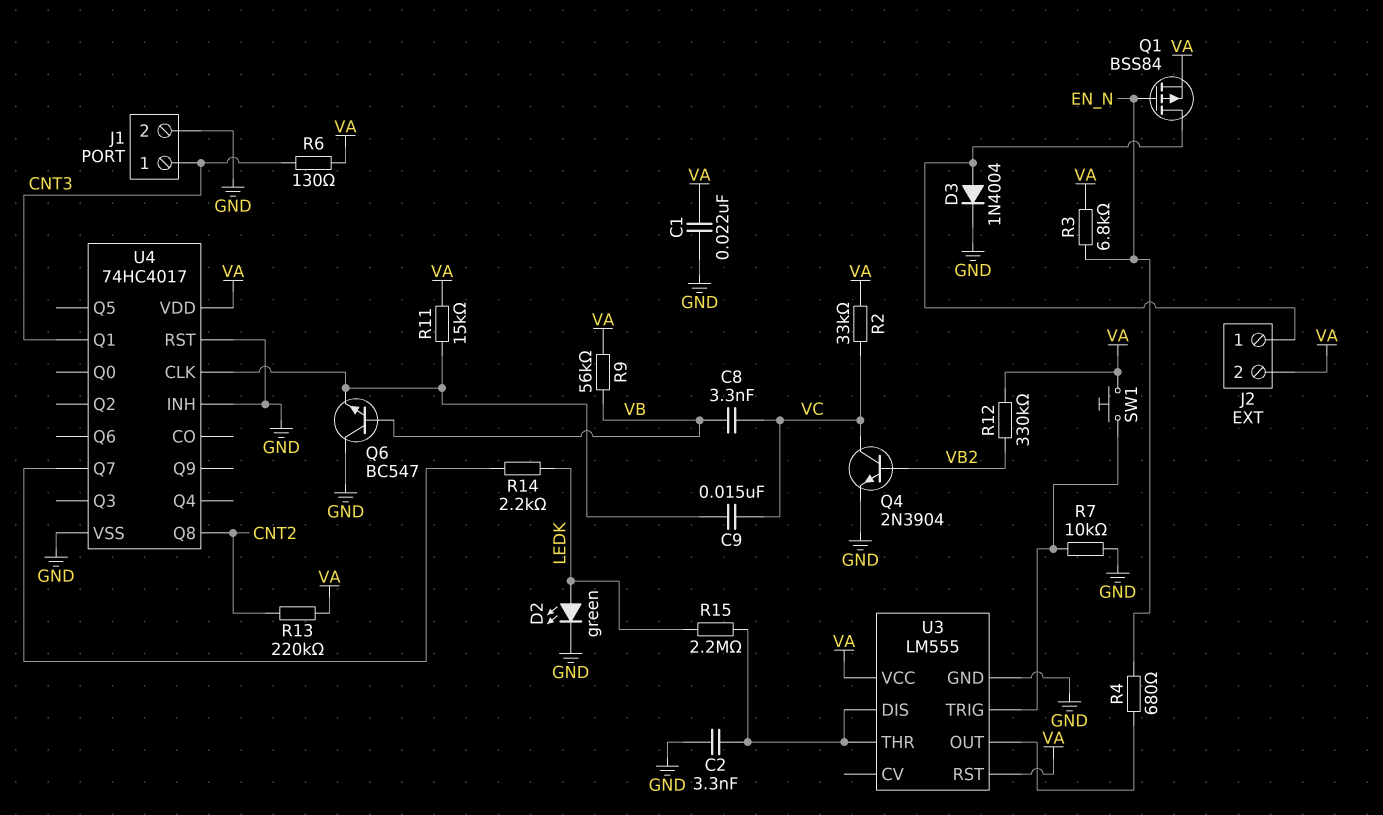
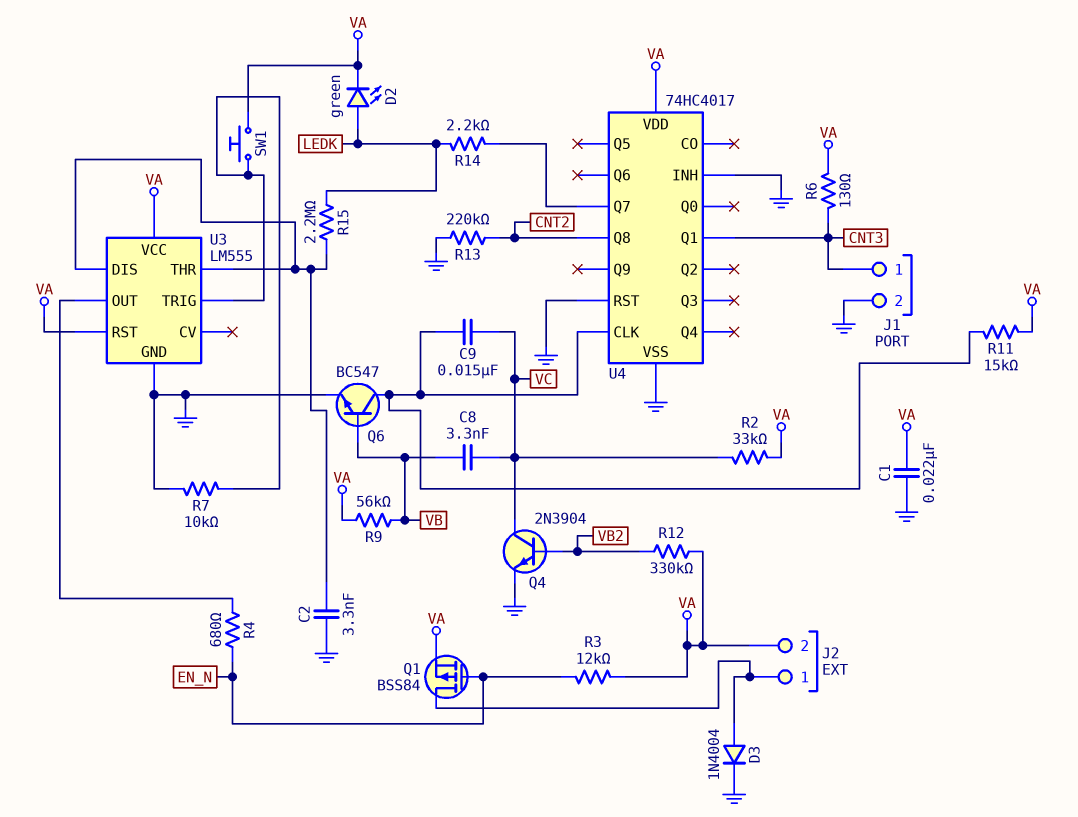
D2: LED green (A LEDK, K GND) -> LED green (A LEDK, K VA)
Q6: NPN BC547 (B VB, C GND, E U4/CLK) -> NPN BC547 (B VB, C U4/CLK, E GND)
R3: 6.8k (EN_N, VA) -> 12k (EN_N, VA)
R13: 220k (CNT2, VA) -> 220k (CNT2, GND)

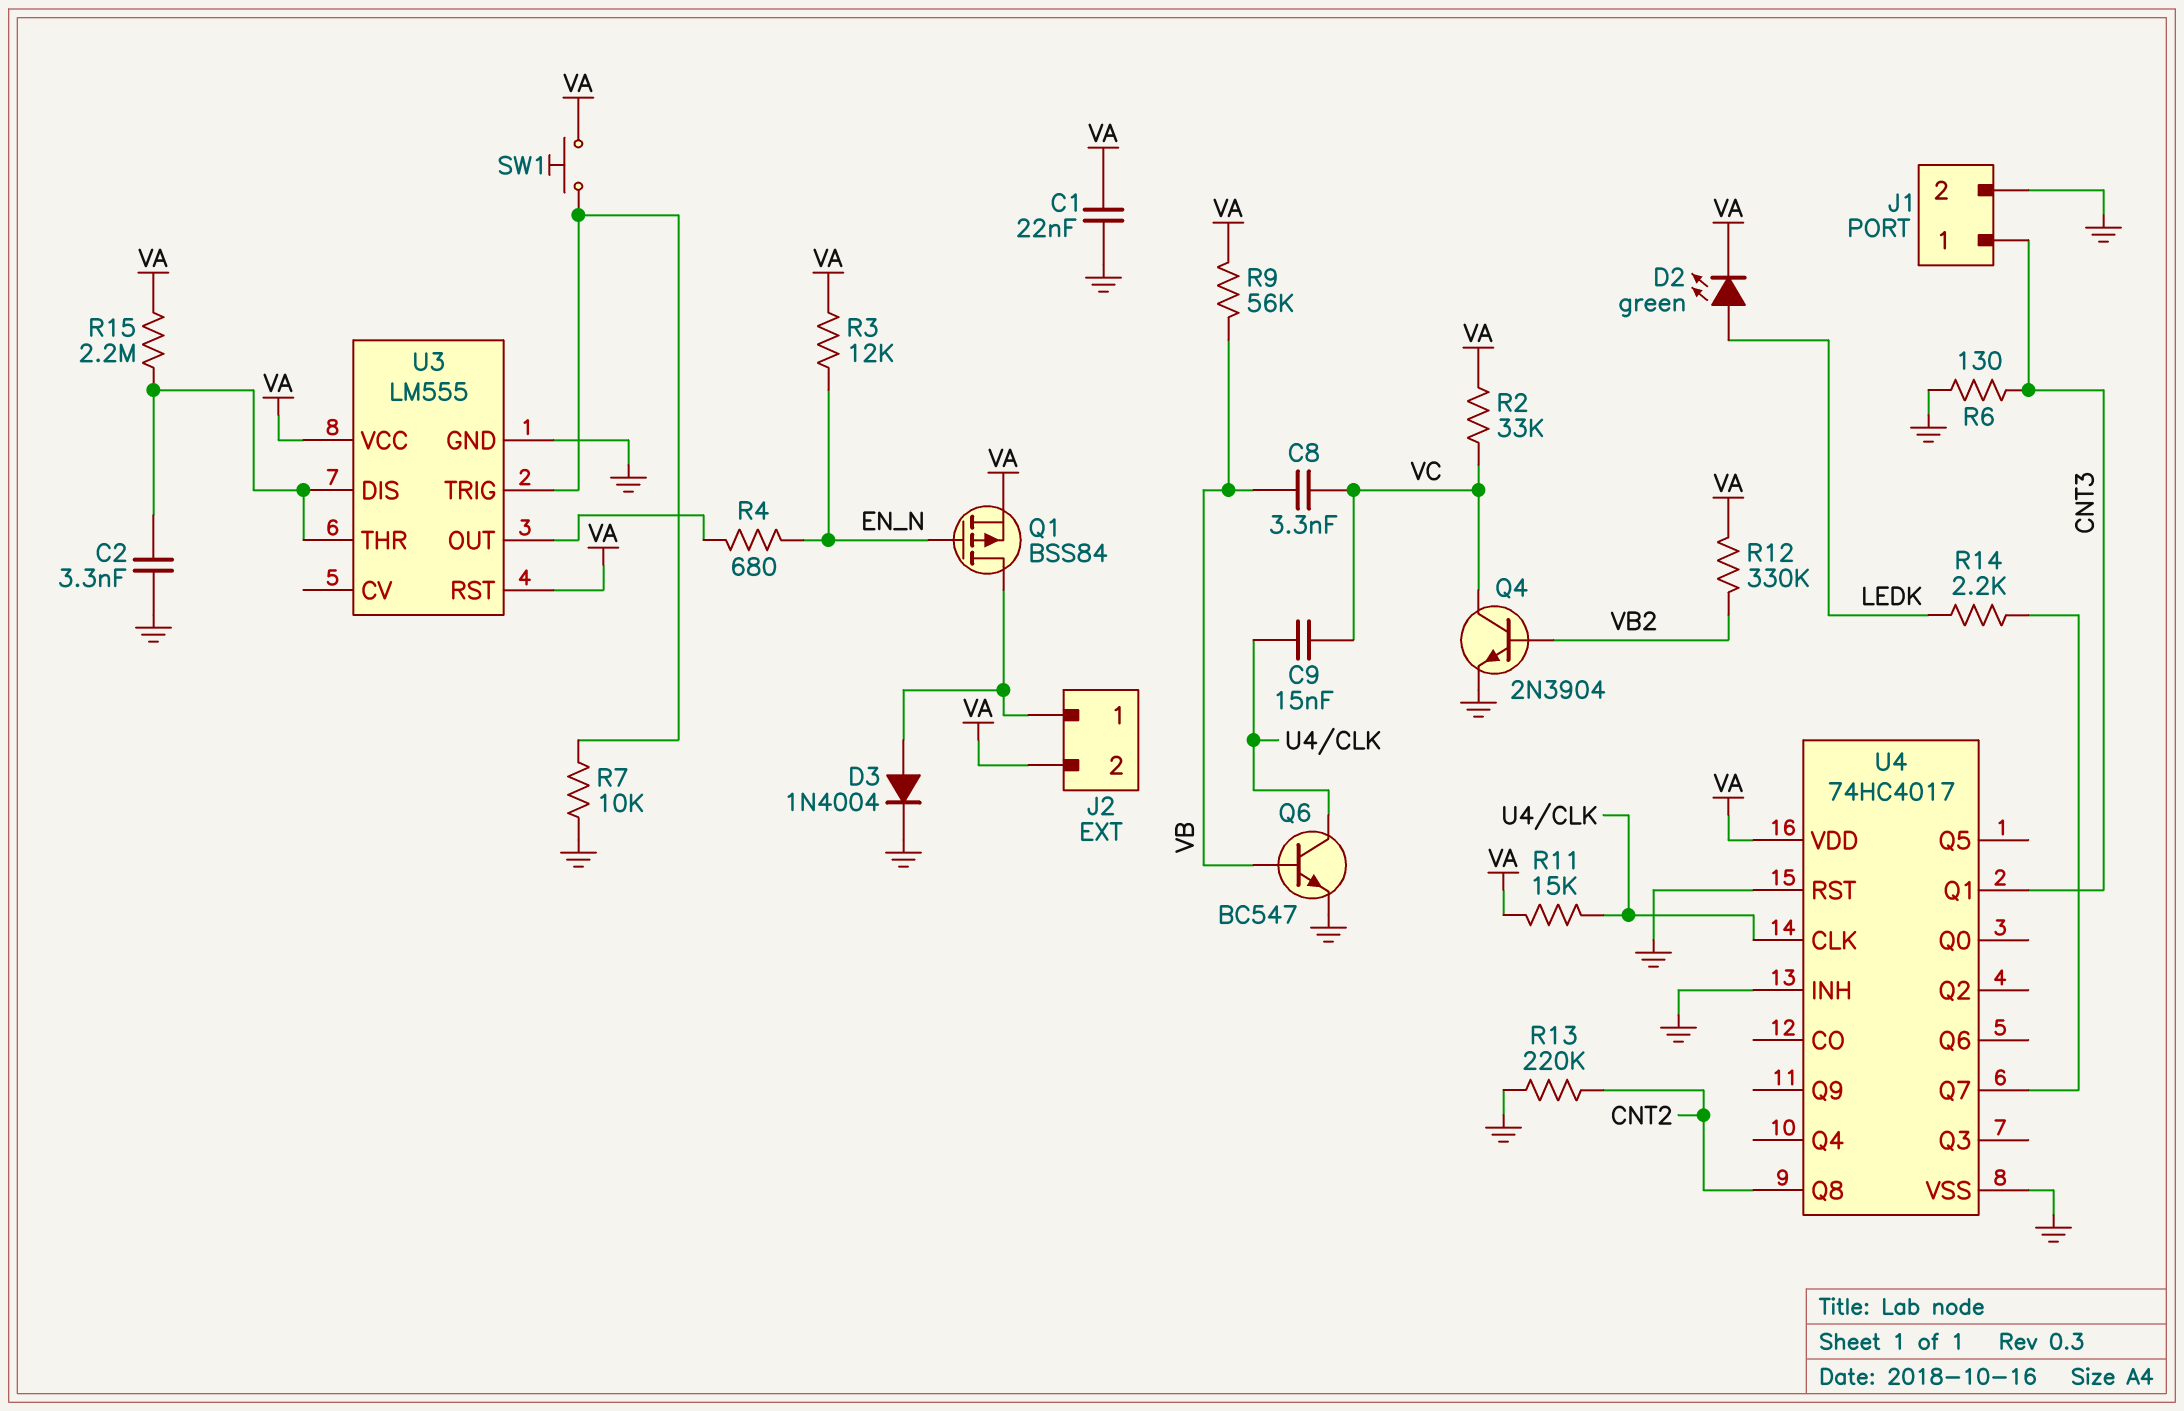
R6: 130 (CNT3, VA) -> 130 (CNT3, GND)
R15: 2.2M (LEDK, U3/DIS) -> 2.2M (U3/DIS, VA)

